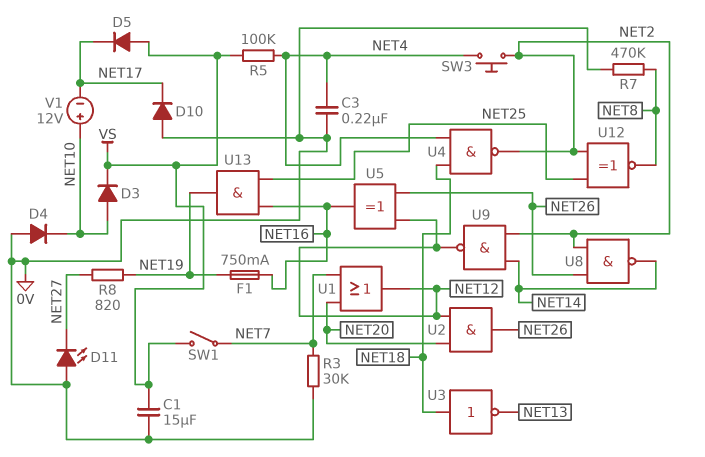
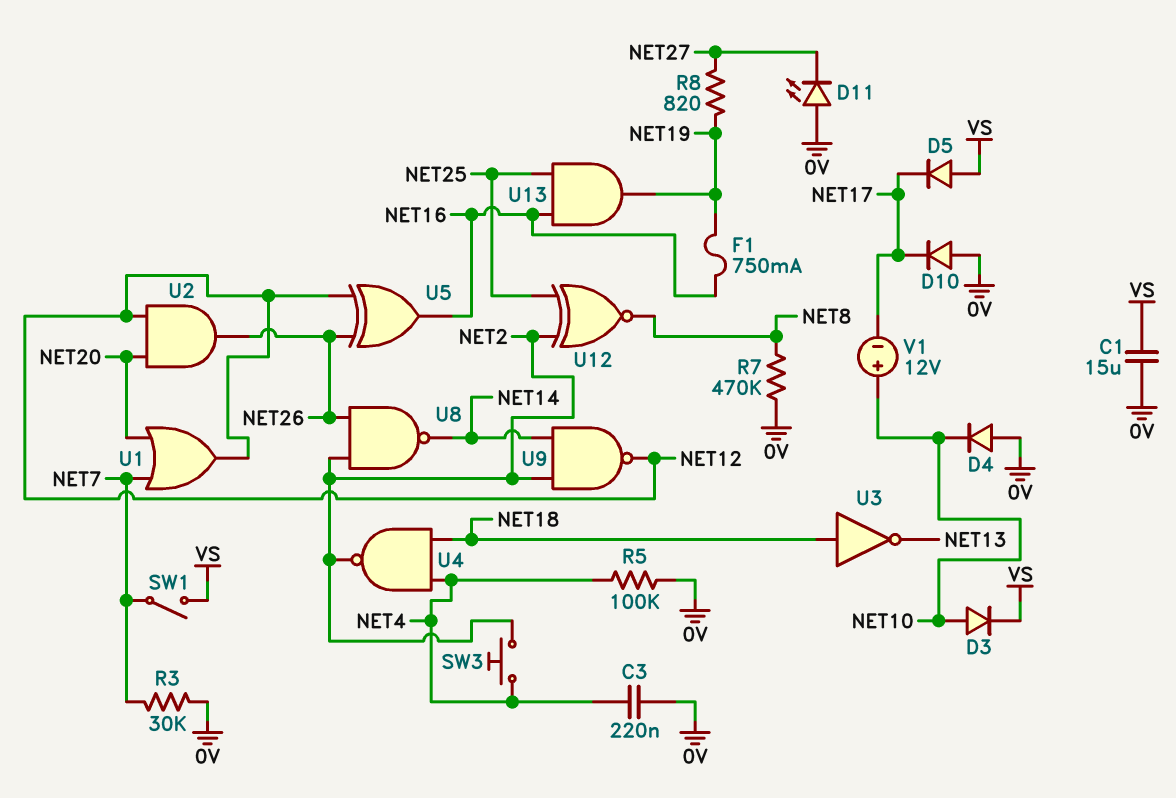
R5: 100k (NET4, VS) -> 100k (0V, NET4)

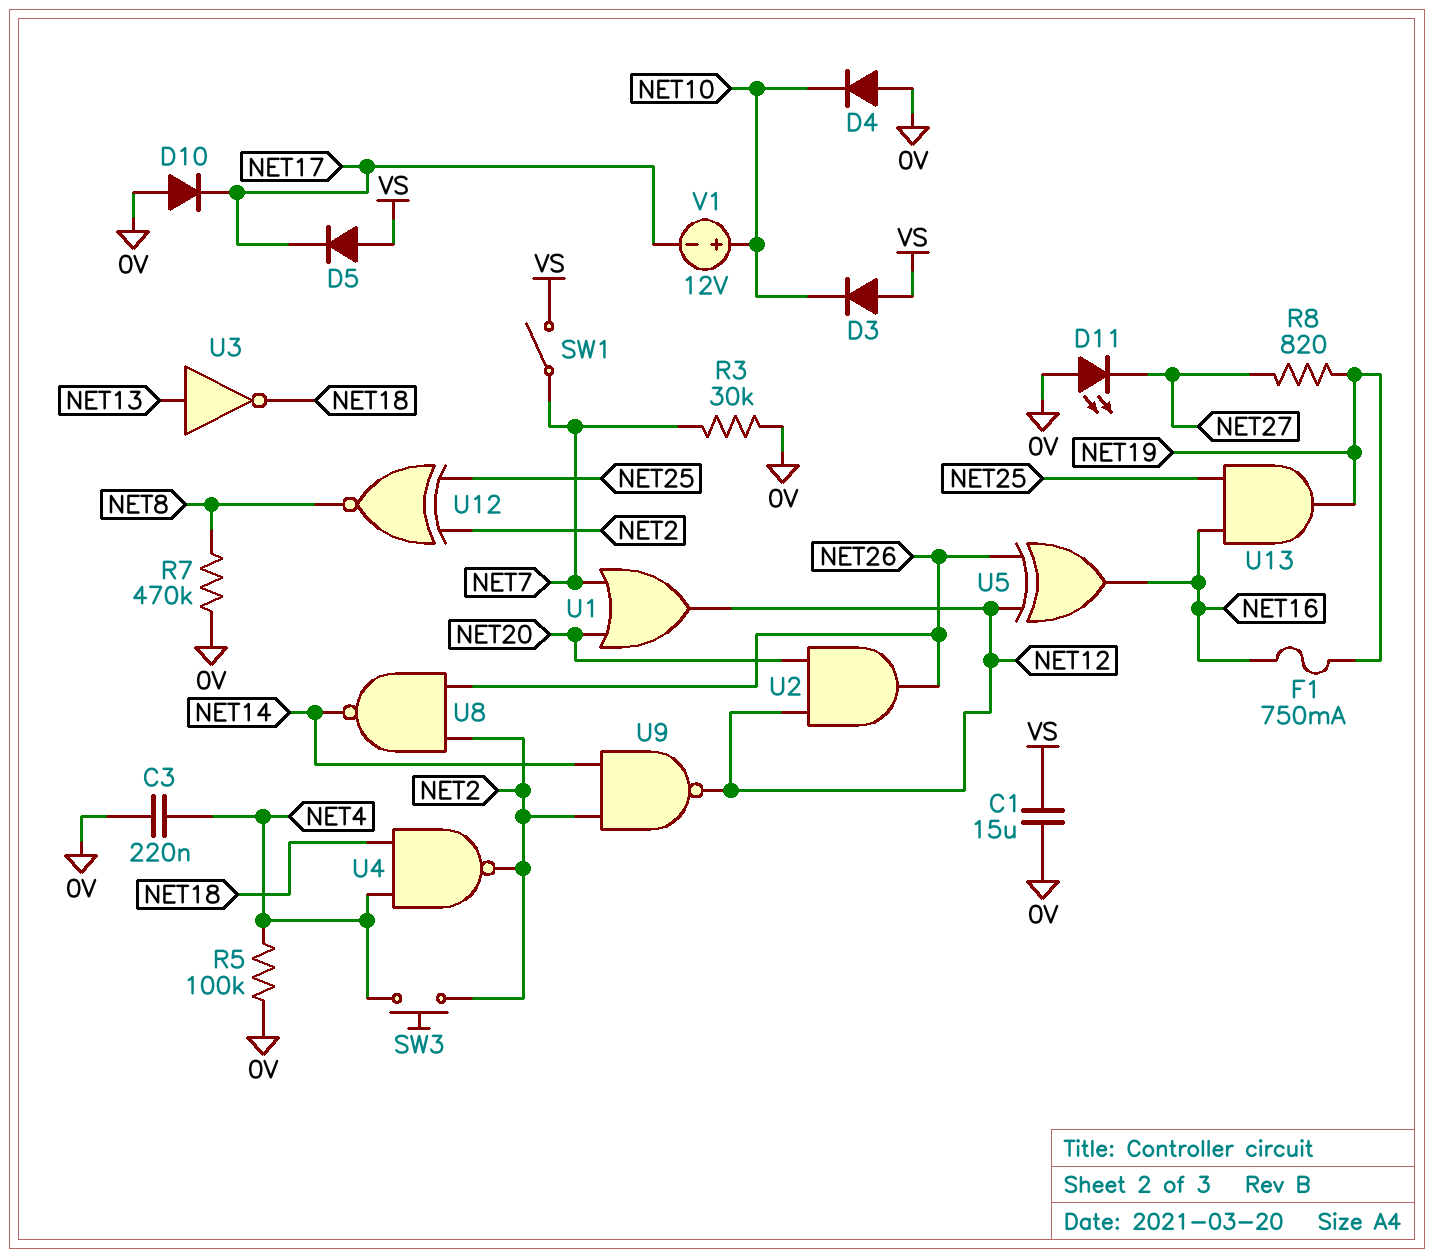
D3: diode (A NET10, K VS) -> diode (A VS, K NET10)
U3: NOT (in NET18, out NET13) -> NOT (in NET13, out NET18)

